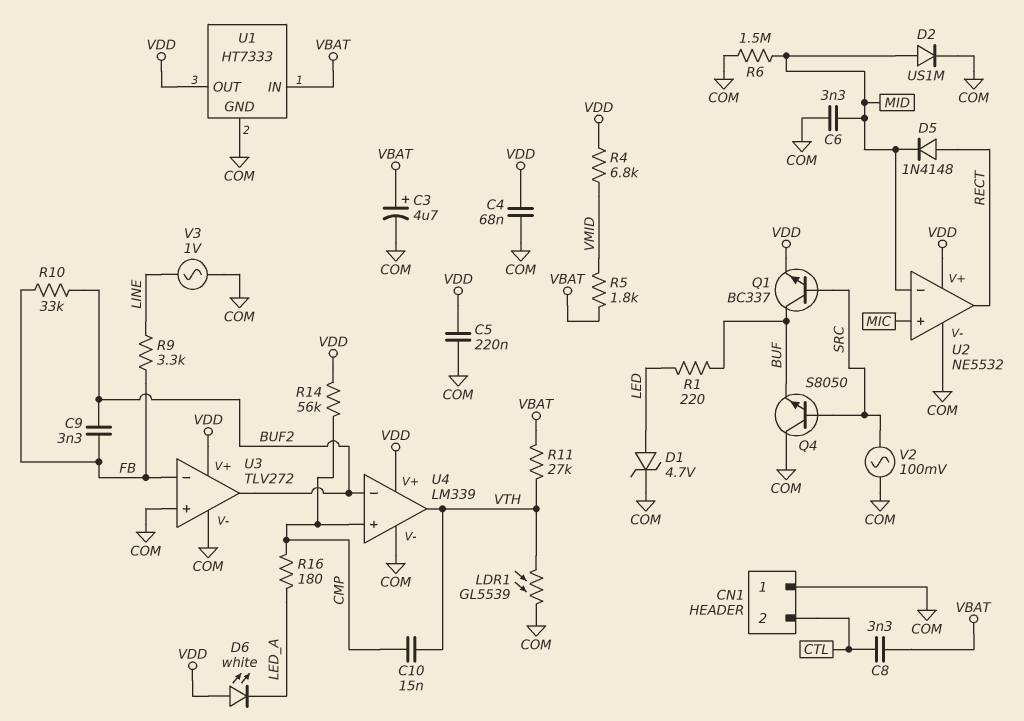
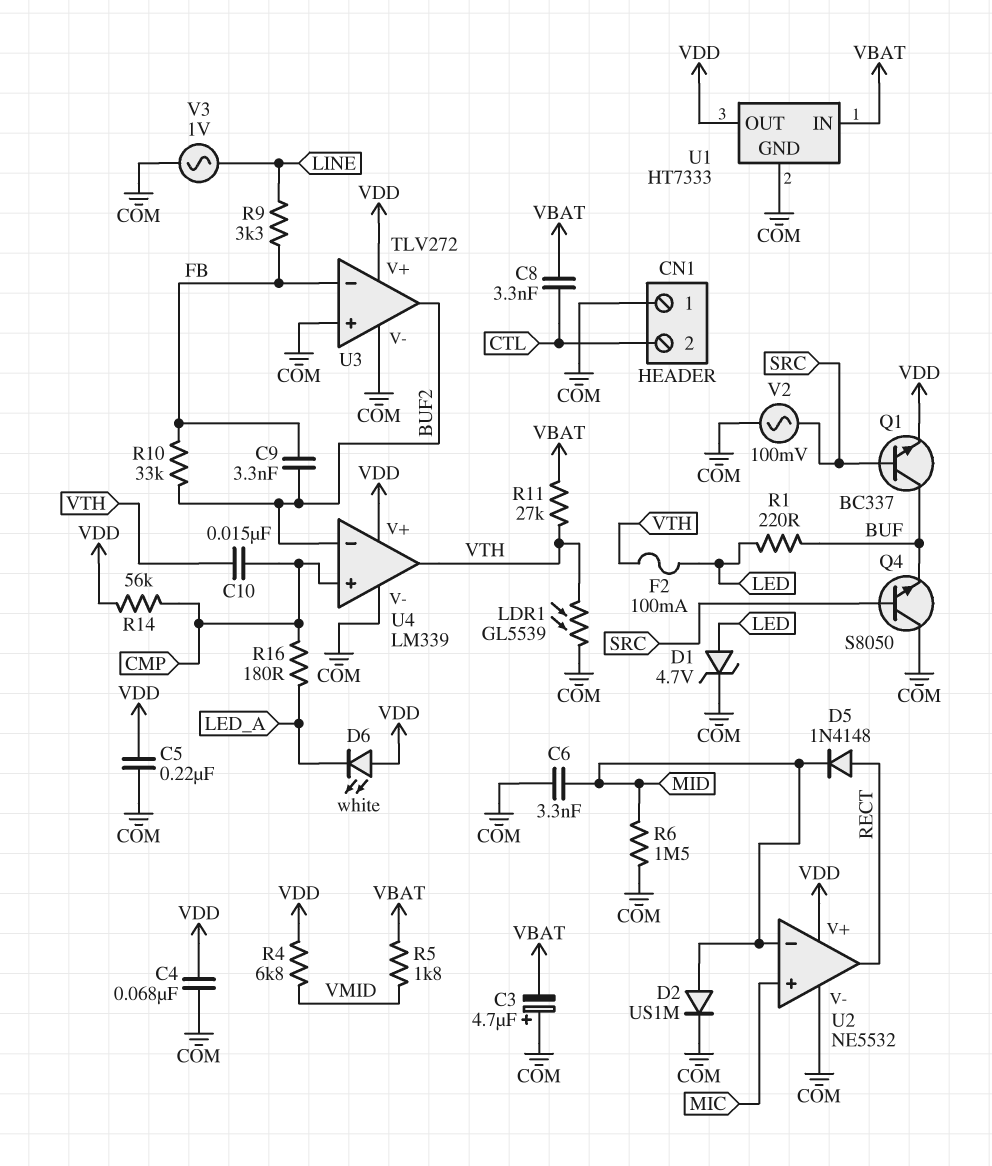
C3: 4.7uF (plus VBAT, minus COM) -> 4.7uF (plus COM, minus VBAT)
F2: none -> 100mA (LED, VTH)

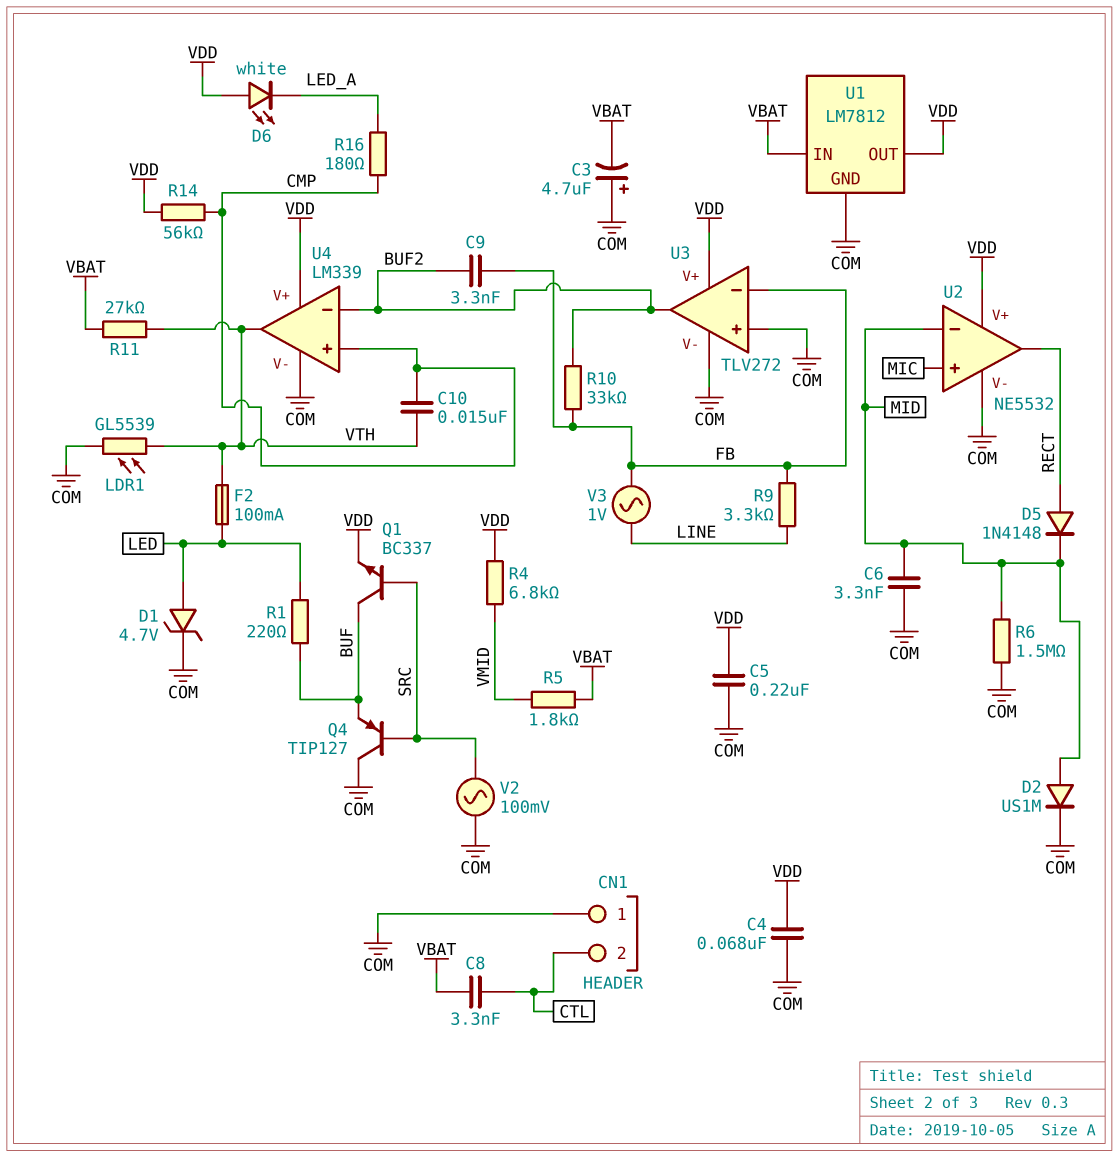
Q4: NPN S8050 (B SRC, C COM, E BUF) -> PNP TIP127 (B SRC, C COM, E BUF)
U1: HT7333 -> LM7812
V3: AC 1V (COM, LINE) -> AC 1V (FB, LINE)

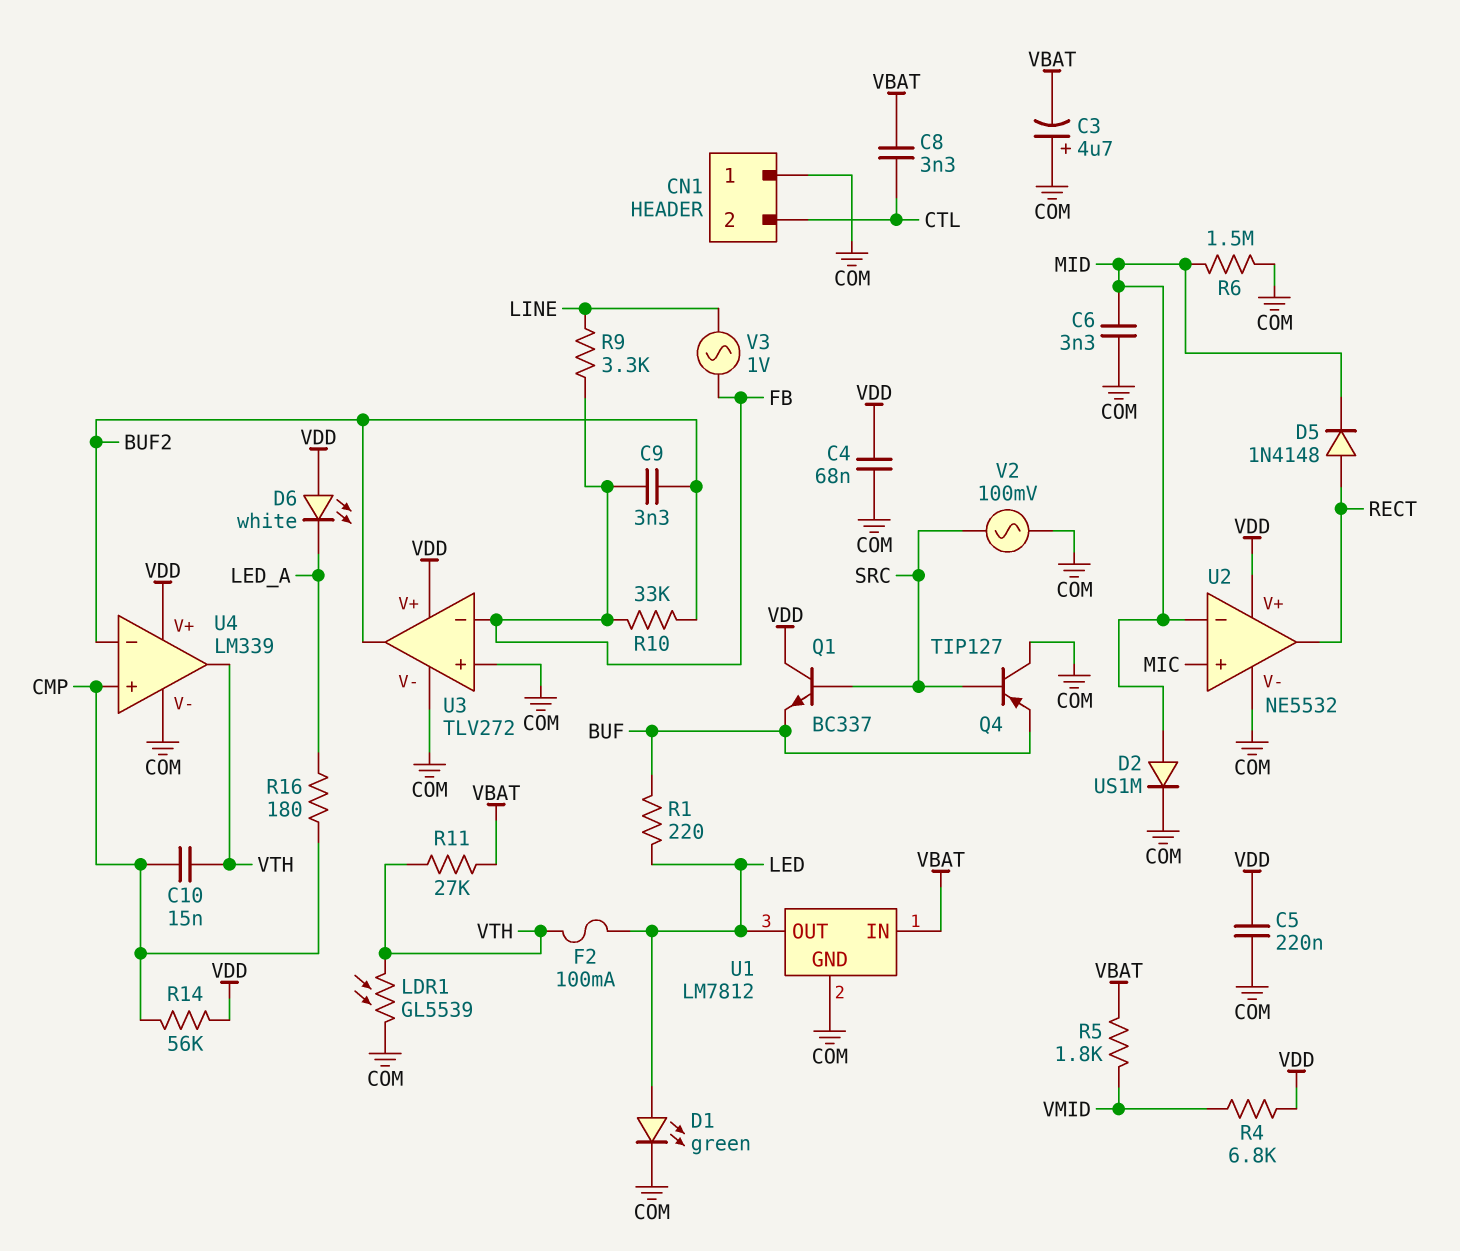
D1: zener 4.7V (A LED, K COM) -> LED green (A LED, K COM)
Q1: NPN BC337 (B SRC, C BUF, E VDD) -> NPN BC337 (B SRC, C VDD, E BUF)
U1 pin OUT: VDD -> LED

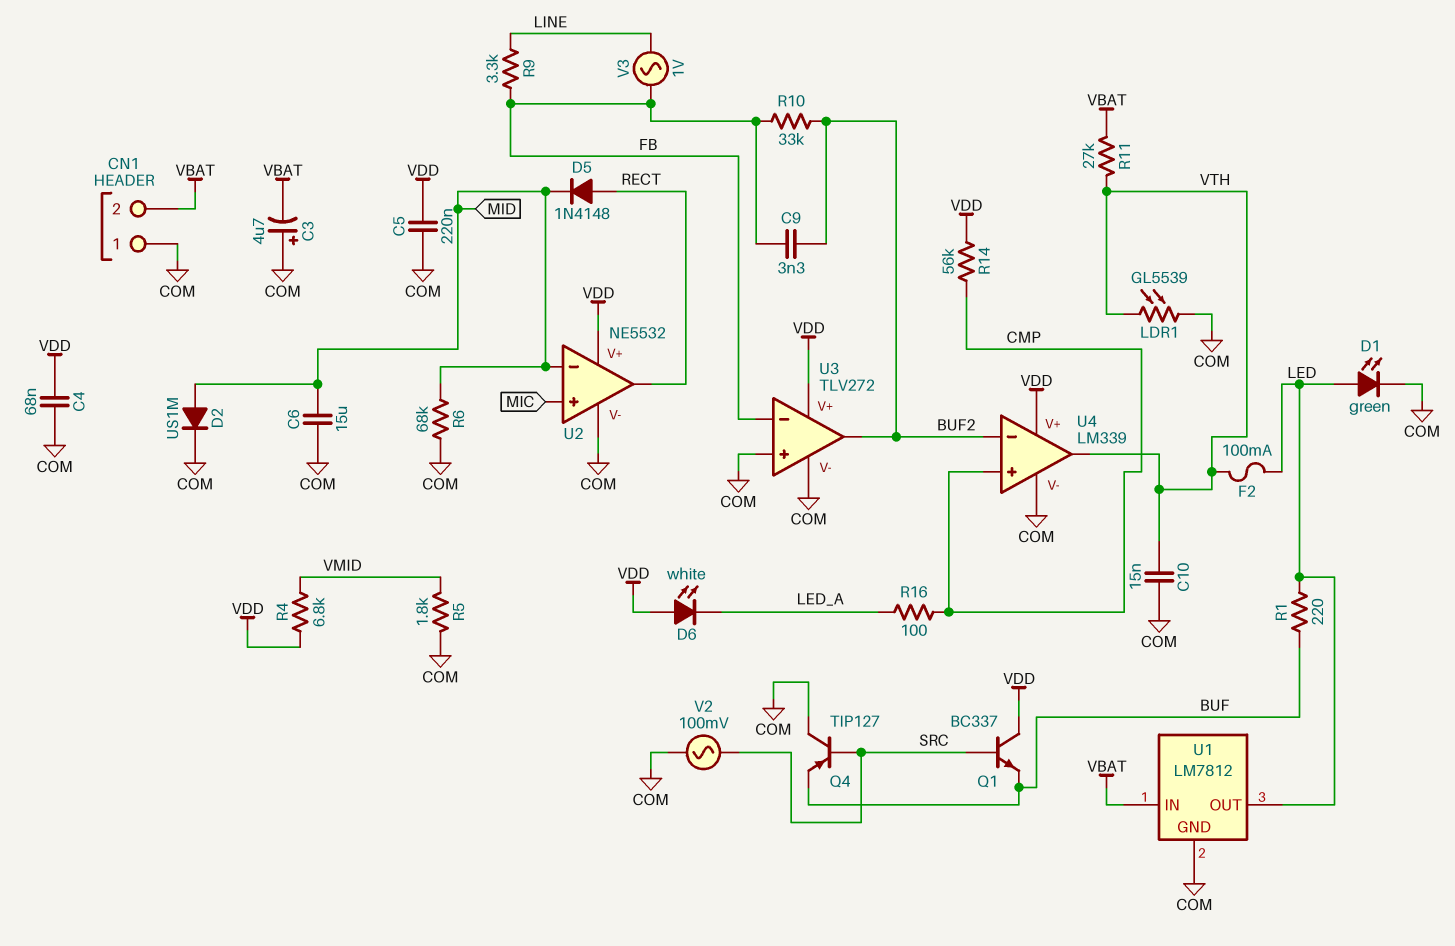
C6: 3.3nF (COM, MID) -> 15uF (COM, MID)
C8: 3.3nF (CTL, VBAT) -> none
C10: 15nF (CMP, VTH) -> 15nF (COM, VTH)
CN1 pin 2: CTL -> VBAT
R5: 1.8k (VBAT, VMID) -> 1.8k (COM, VMID)
R6: 1.5M (COM, MID) -> 68k (COM, MID)
R16: 180 (CMP, LED_A) -> 100 (CMP, LED_A)

